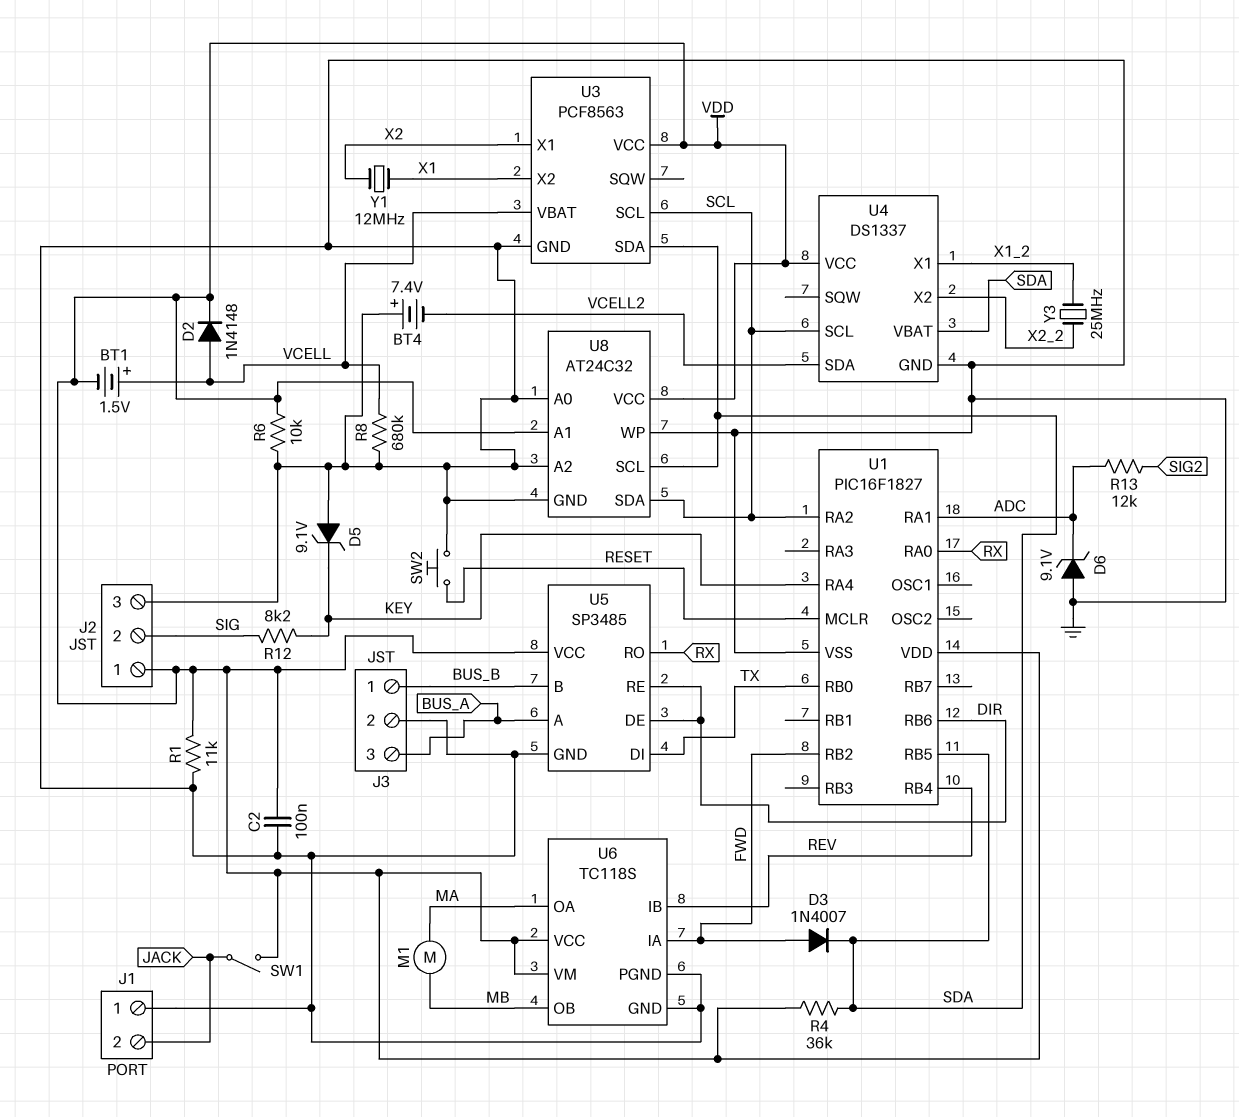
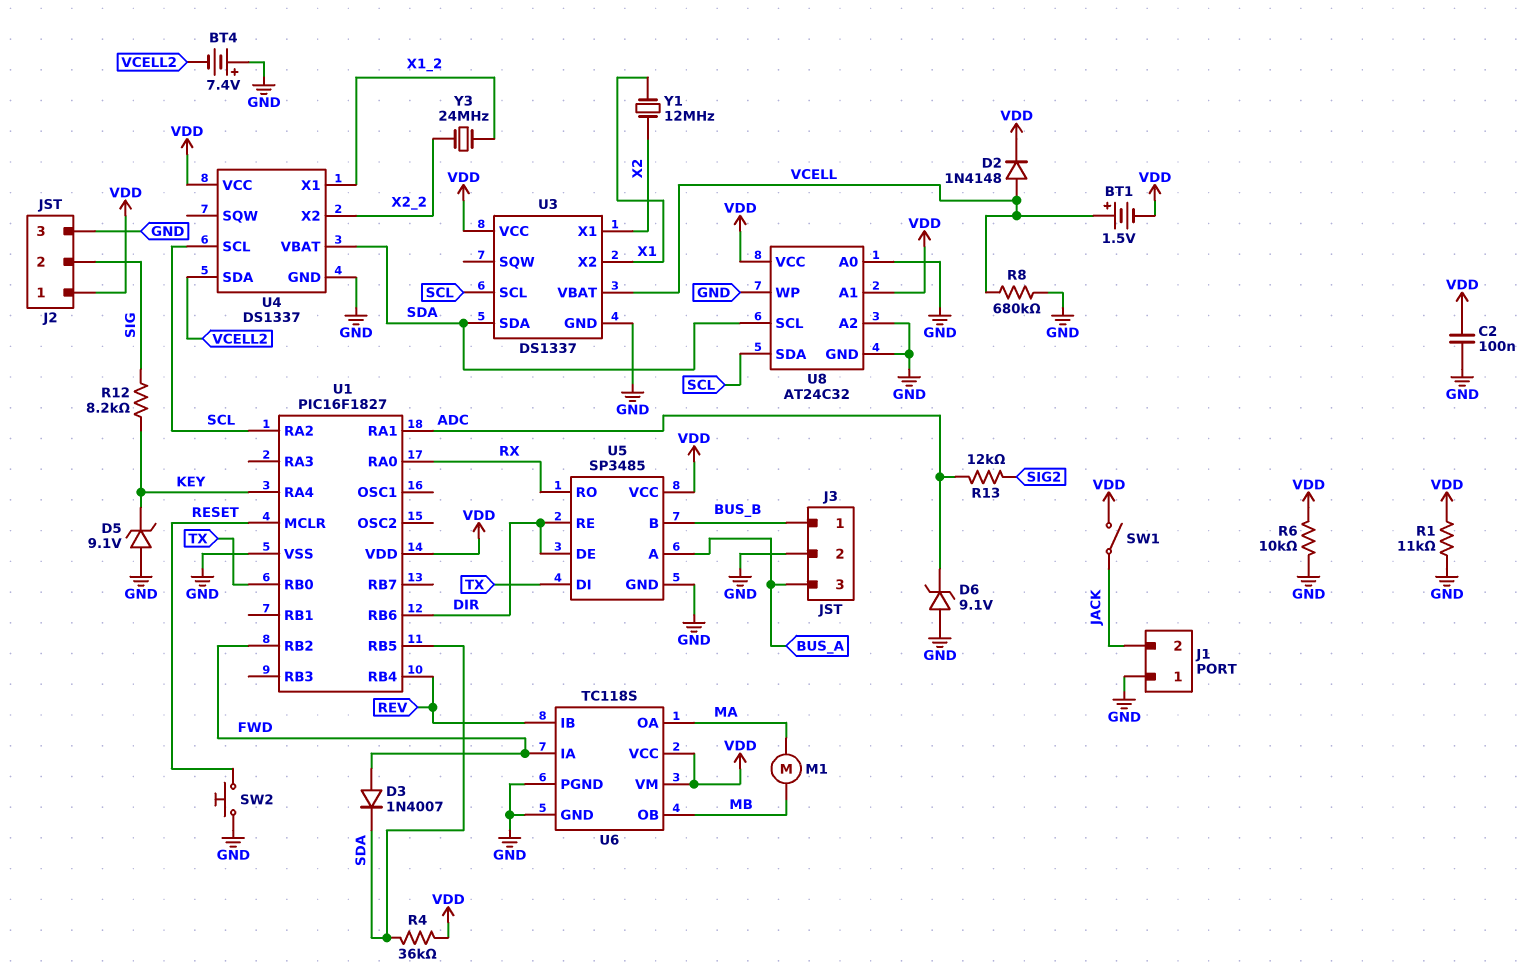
U3: PCF8563 -> DS1337
Y3: 25MHz (X1_2, X2_2) -> 24MHz (X1_2, X2_2)

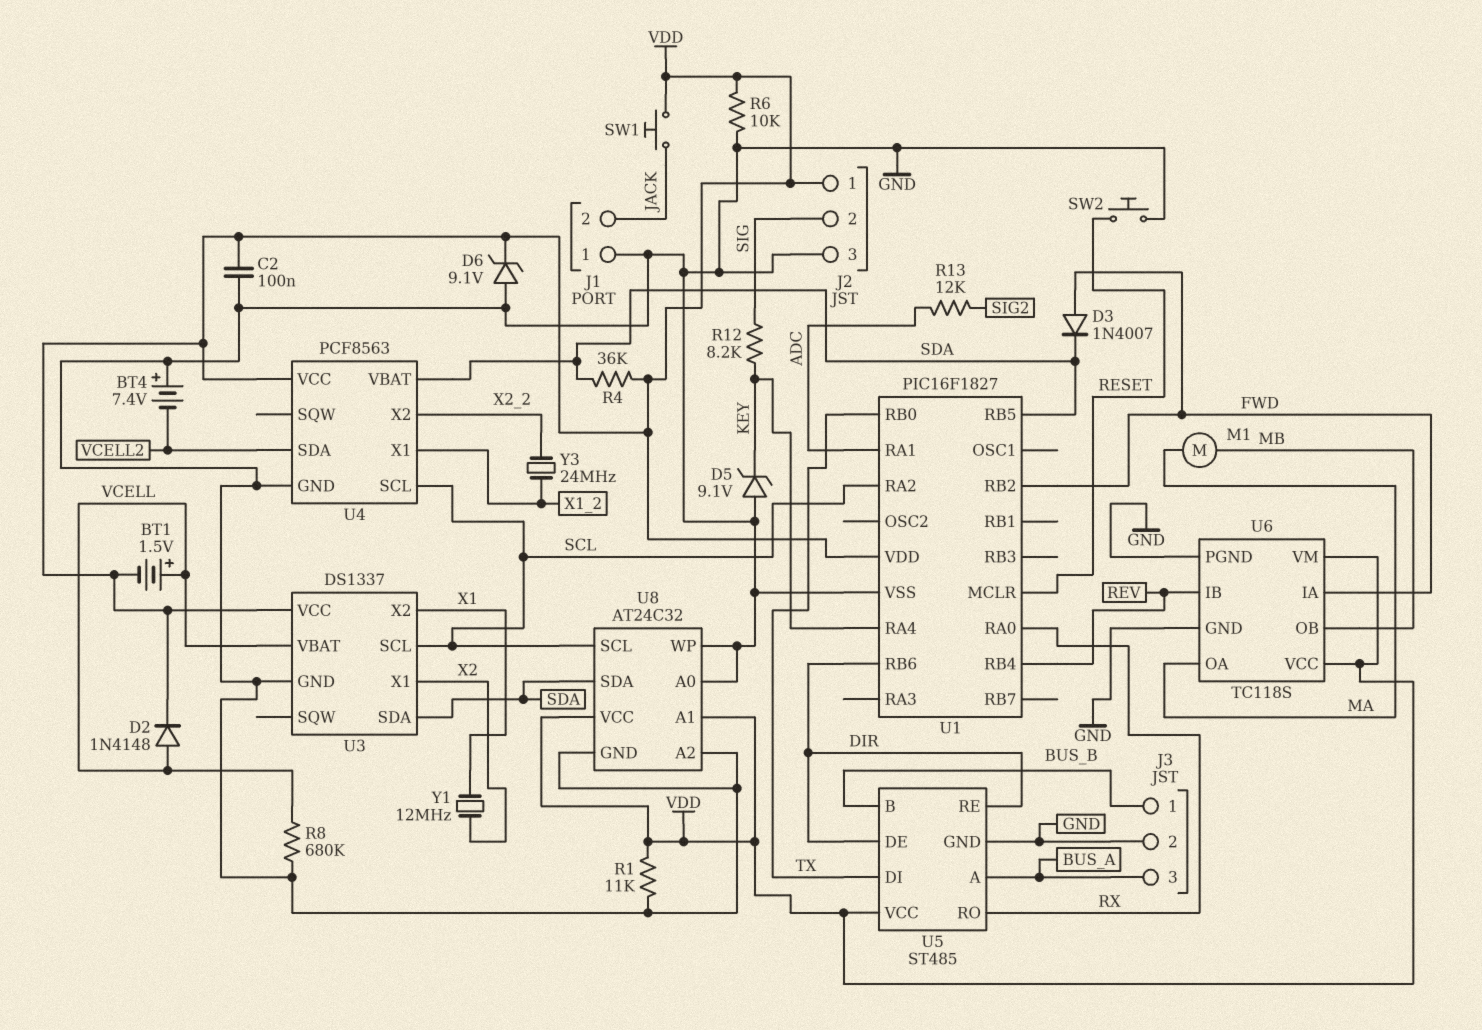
D6: zener 9.1V (A GND, K ADC) -> zener 9.1V (A GND, K VDD)
SW1: switch (JACK, VDD) -> button (JACK, VDD)
U4: DS1337 -> PCF8563
U5: SP3485 -> ST485
U8 pin SCL: SDA -> SCL
U8 pin SDA: SCL -> SDA

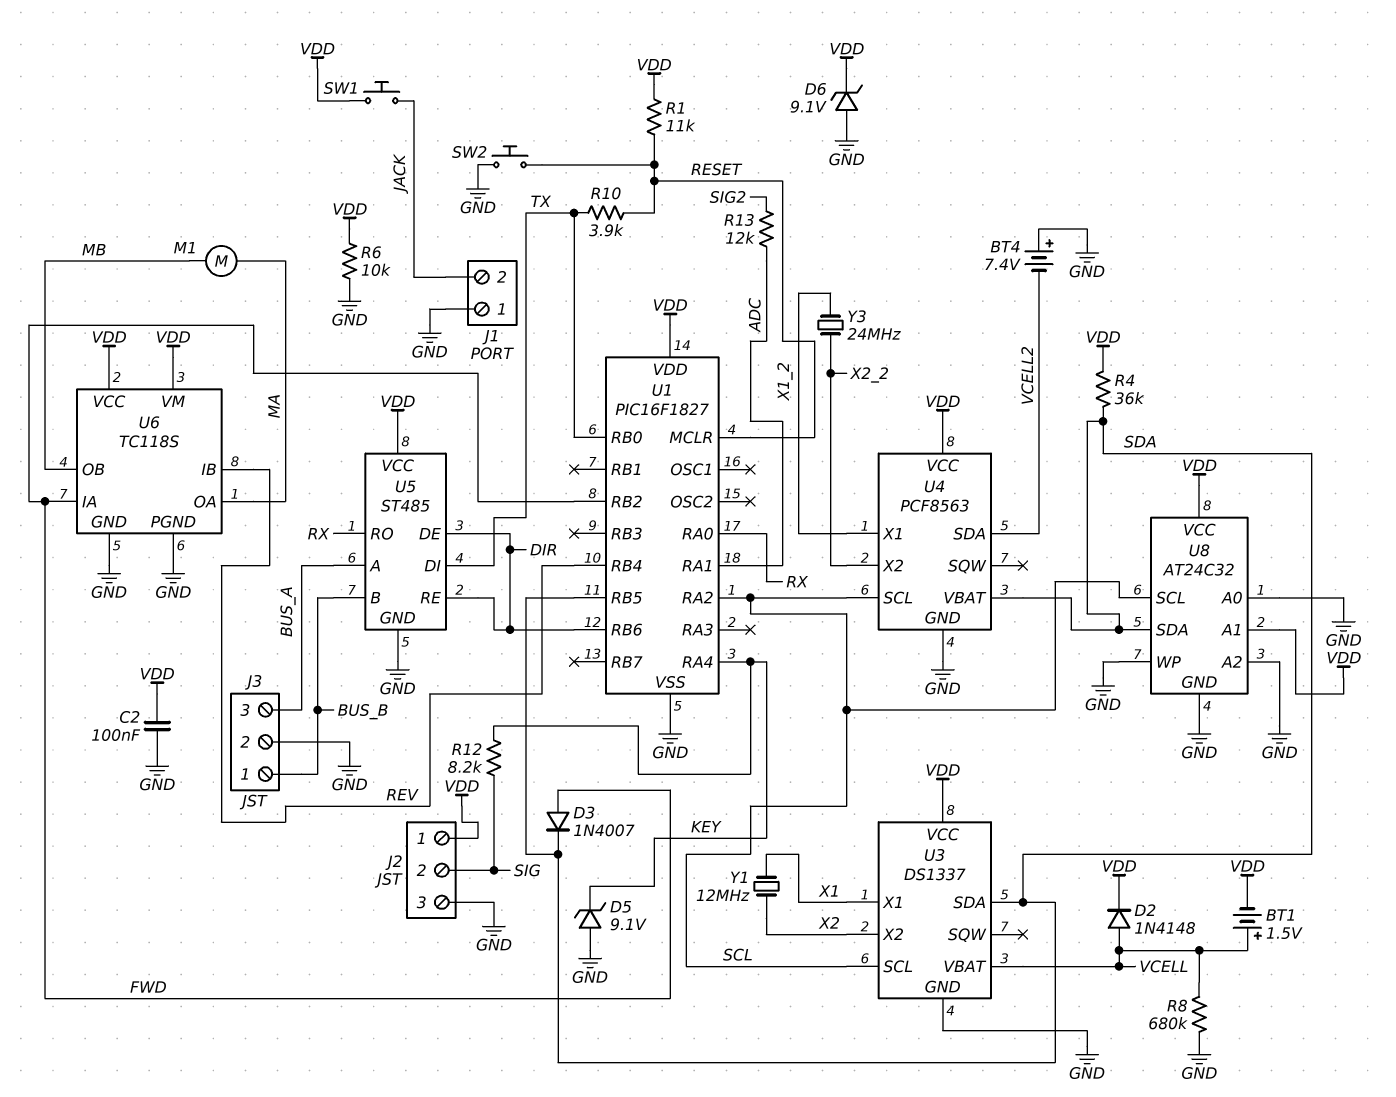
R1: 11k (GND, VDD) -> 11k (RESET, VDD)
R10: none -> 3.9k (RESET, TX)
U3 pin X1: X2 -> X1
U3 pin X2: X1 -> X2

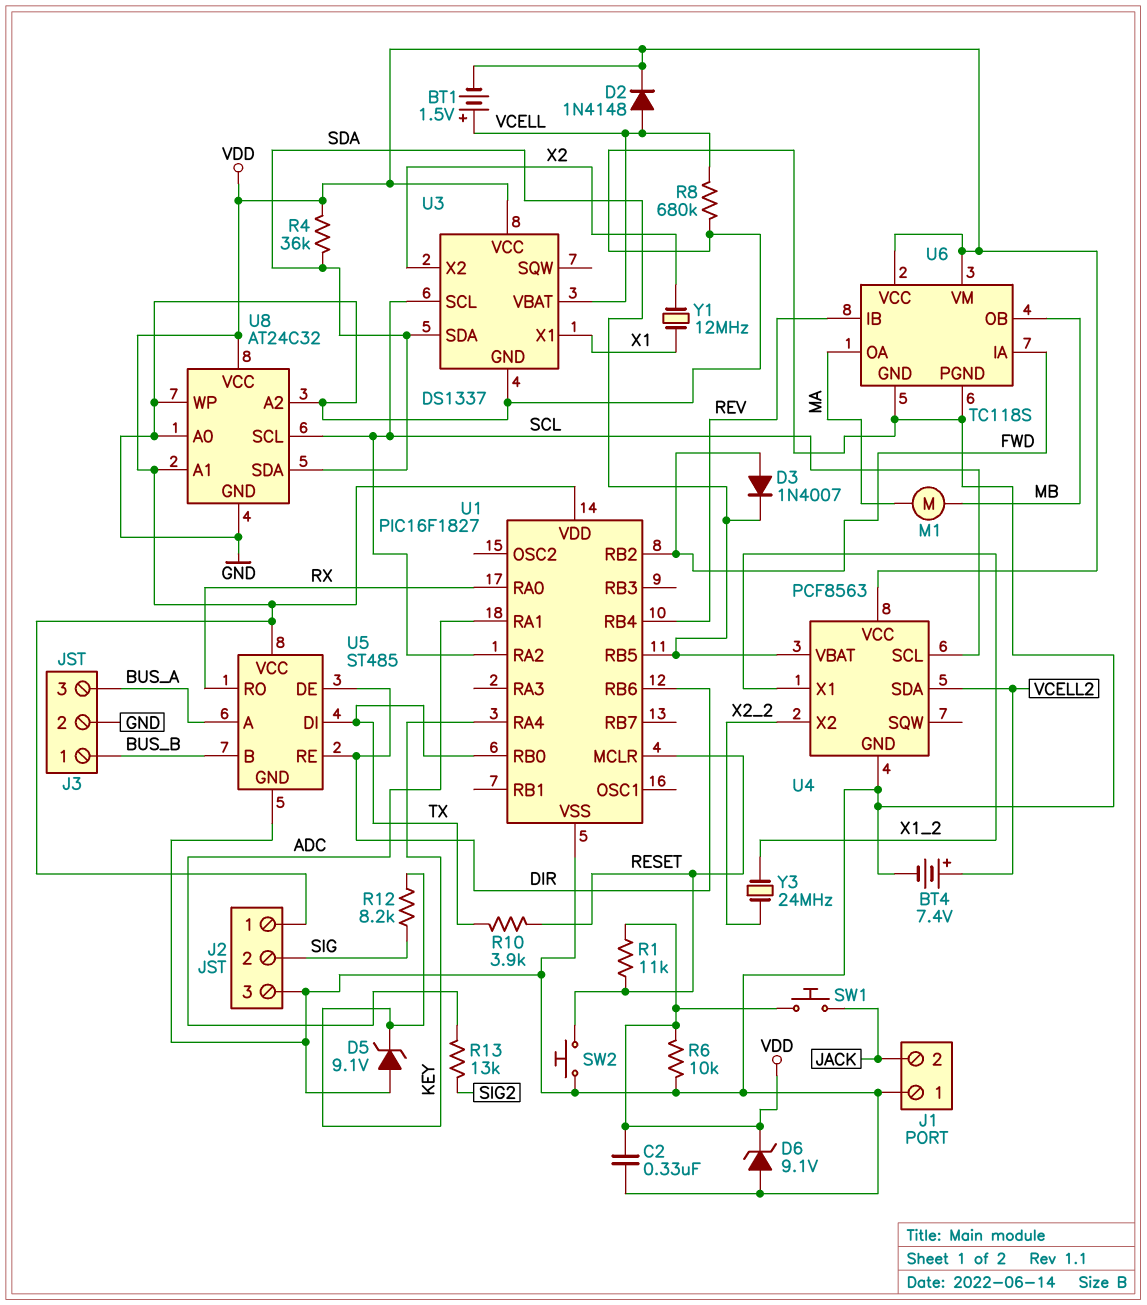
BT4: 7.4V (plus GND, minus VCELL2) -> 7.4V (plus VCELL2, minus GND)
C2: 100nF (GND, VDD) -> 330nF (GND, VDD)
R13: 12k (ADC, SIG2) -> 13k (ADC, SIG2)

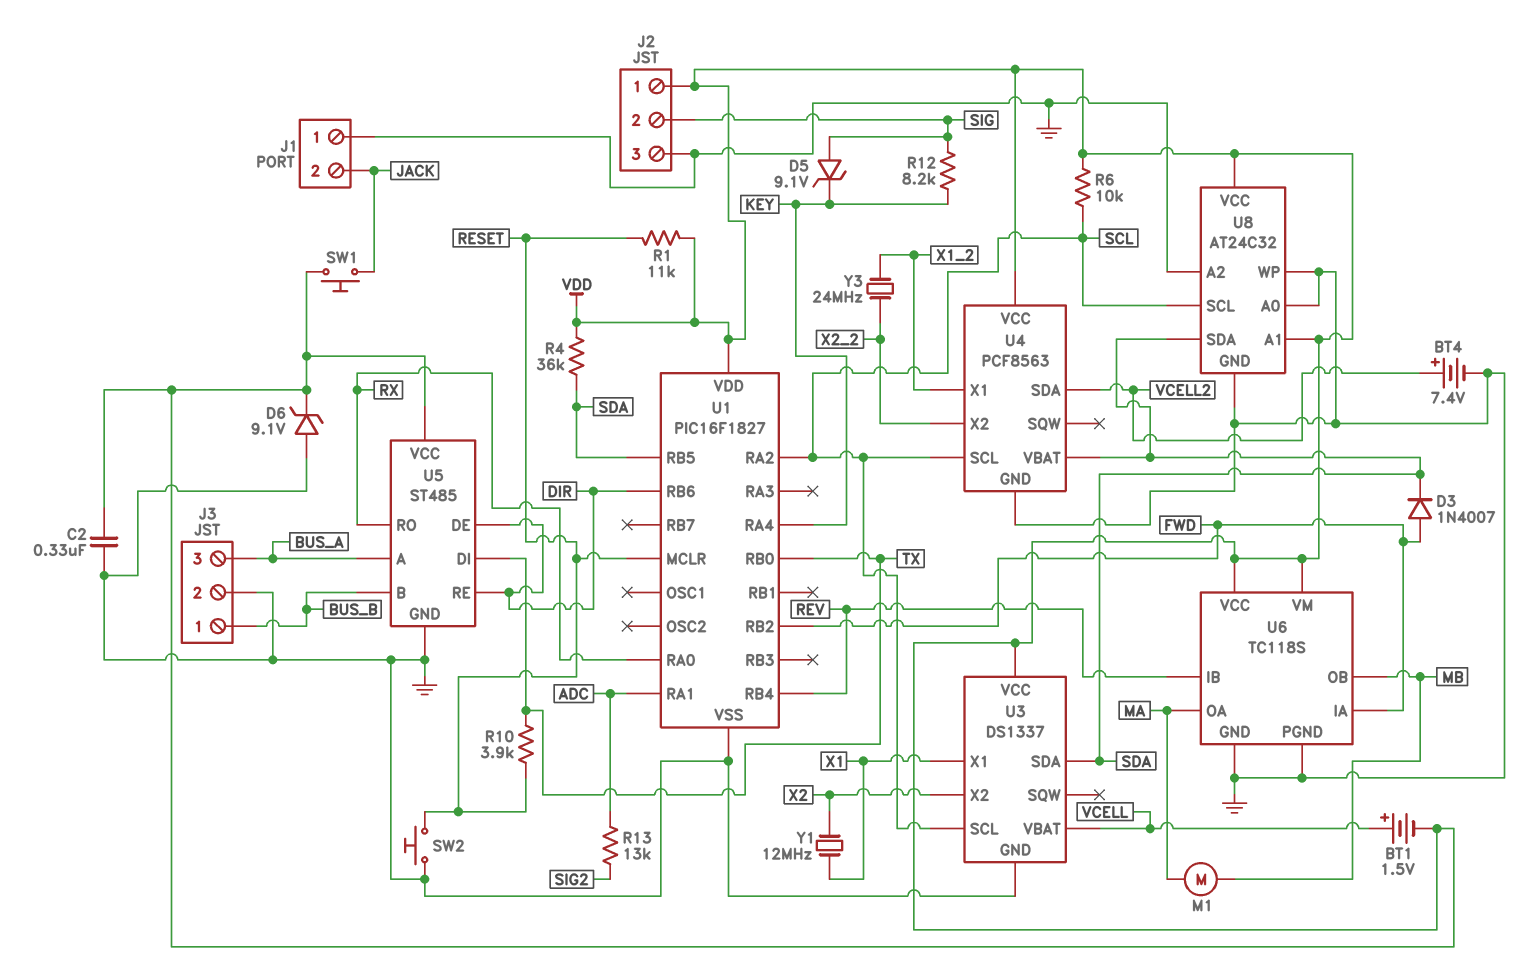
D2: diode 1N4148 (A VCELL, K VDD) -> none
D5: zener 9.1V (A GND, K KEY) -> zener 9.1V (A SIG, K KEY)
R6: 10k (GND, VDD) -> 10k (SCL, VDD)
R8: 680k (GND, VCELL) -> none

